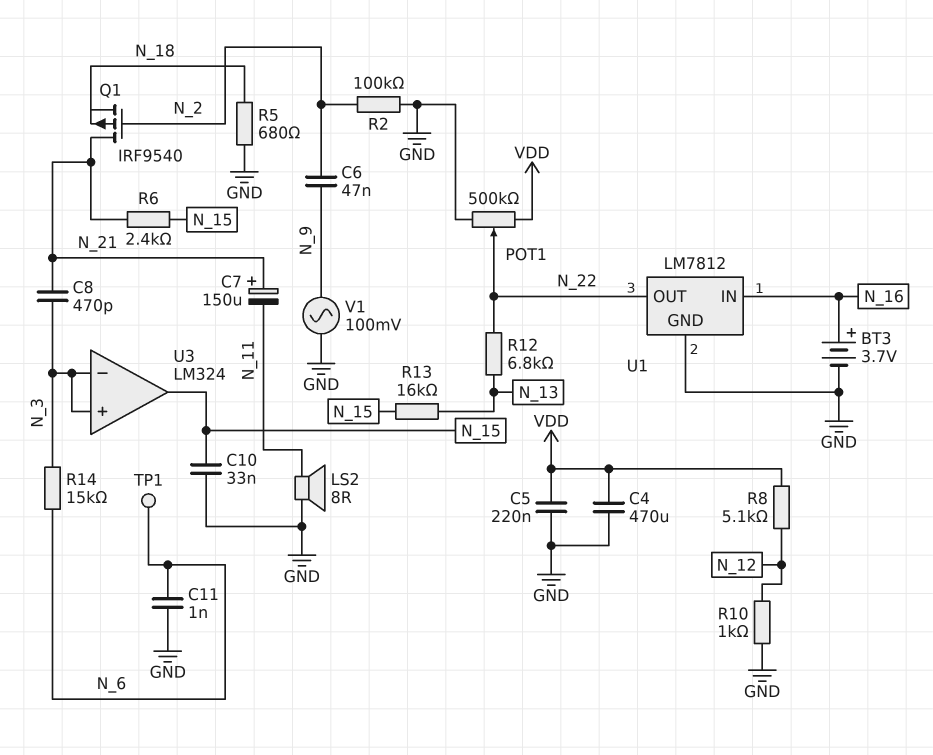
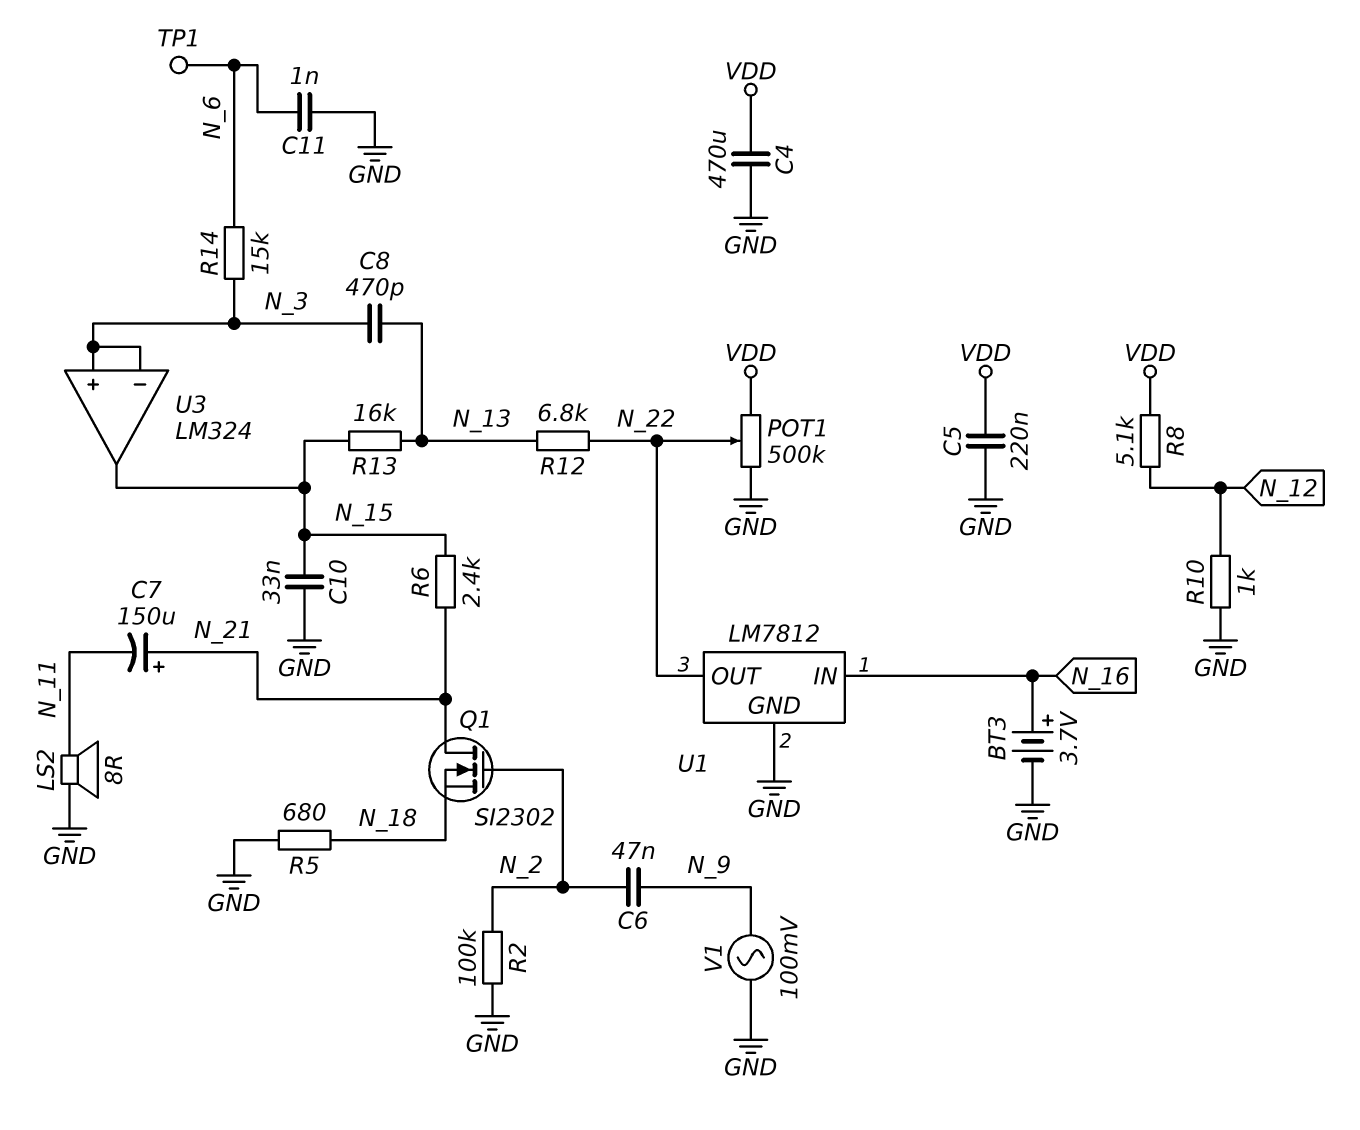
C8: 470pF (N_3, N_21) -> 470pF (N_3, N_13)
Q1: PMOS IRF9540 (G N_2, D N_21, S N_18) -> NMOS SI2302 (G N_2, D N_21, S N_18)

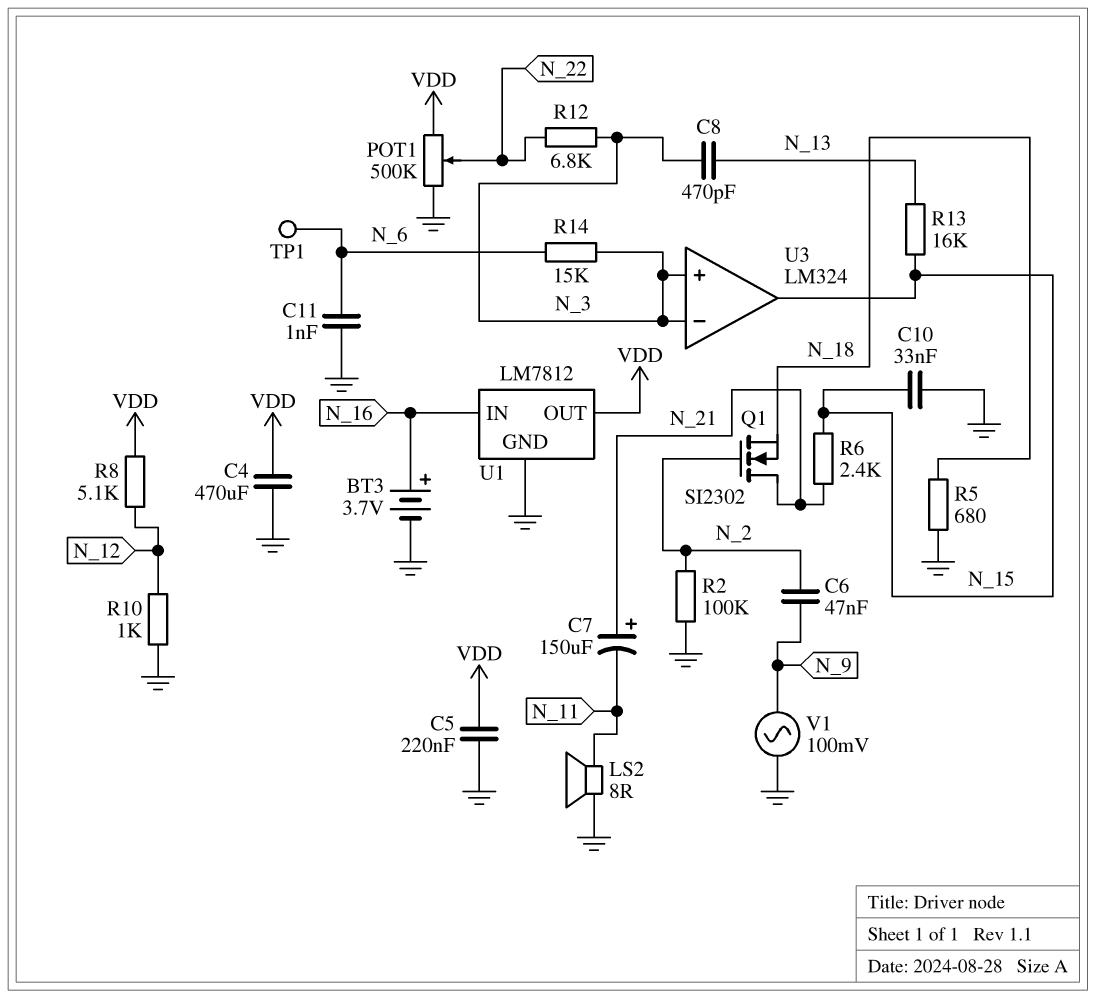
R12: 6.8k (N_13, N_22) -> 6.8k (N_3, N_22)
U1 pin OUT: N_22 -> VDD

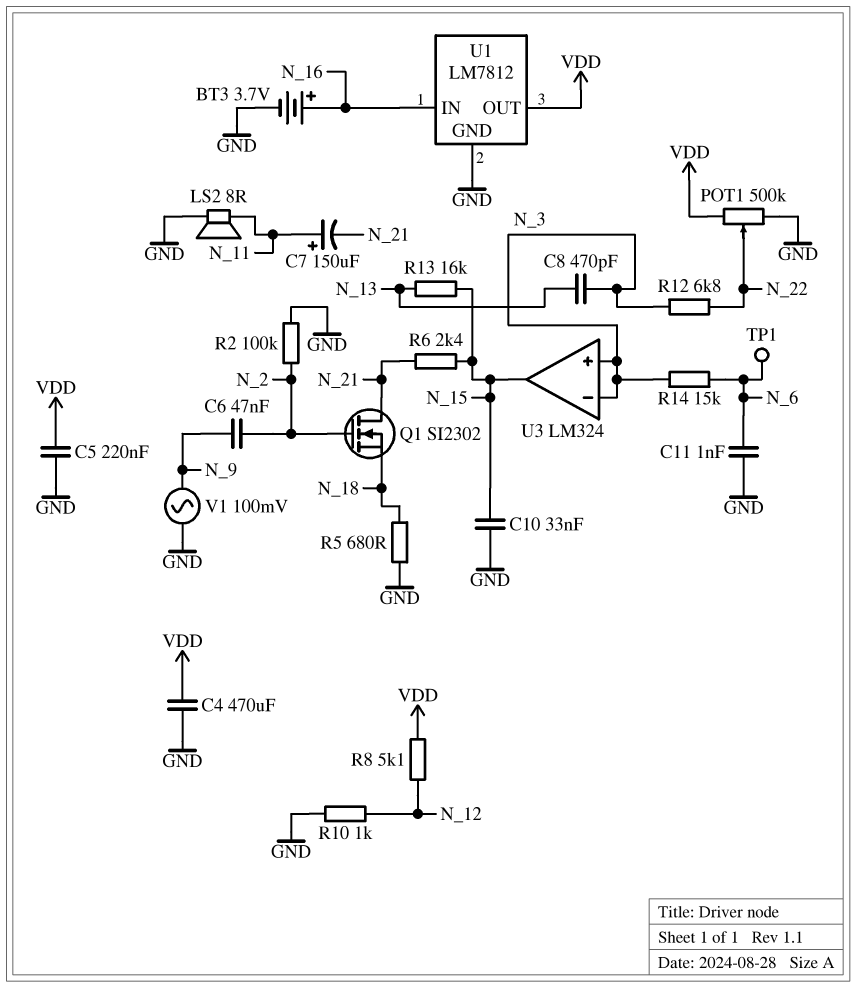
C7: 150uF (plus N_21, minus N_11) -> 150uF (plus N_11, minus N_21)

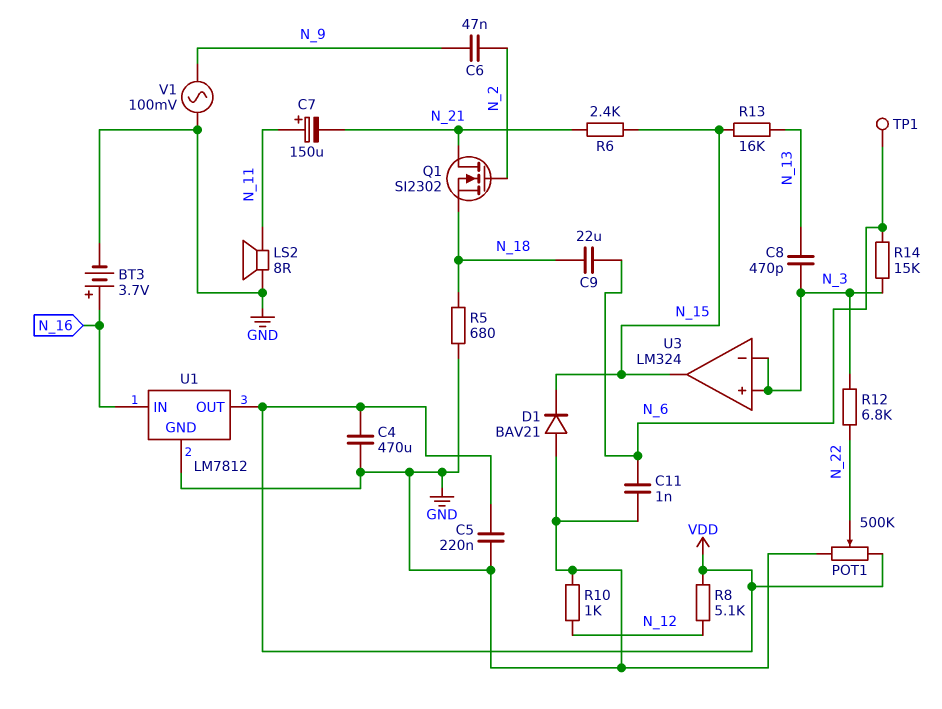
C9: none -> 22uF (N_6, N_18)
C10: 33nF (GND, N_15) -> none
D1: none -> diode BAV21 (A GND, K N_15)
R2: 100k (GND, N_2) -> none

